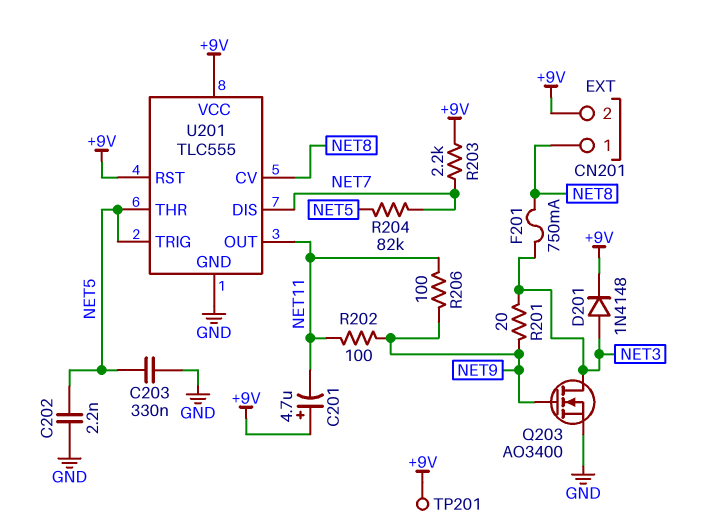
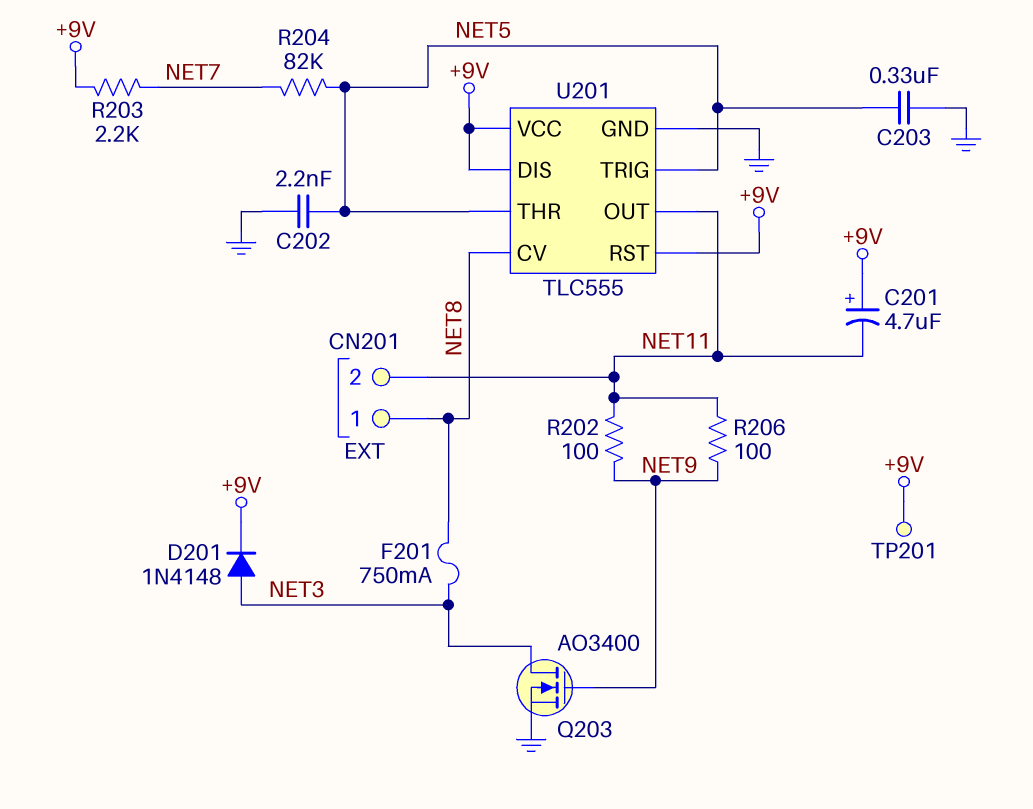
CN201 pin 2: +9V -> NET11
R201: 20 (NET3, NET9) -> none
U201 pin DIS: NET7 -> +9V

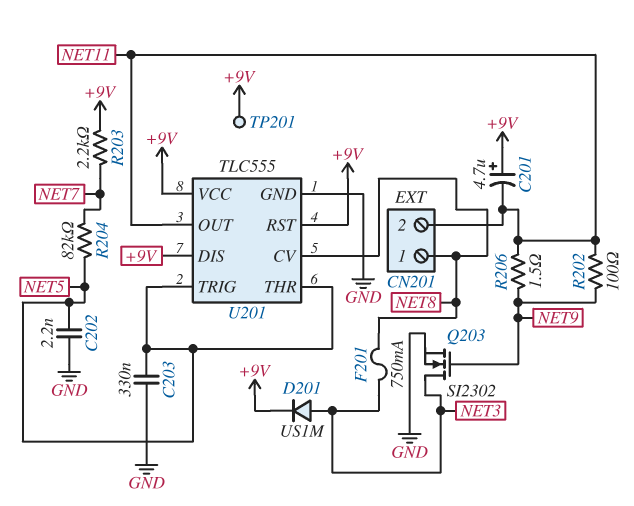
D201: diode 1N4148 (A NET3, K +9V) -> diode US1M (A NET3, K +9V)
Q203: NMOS AO3400 (G NET9, D NET3, S GND) -> NMOS SI2302 (G NET9, D NET3, S GND)
R206: 100 (NET9, NET11) -> 1.5 (NET9, NET11)

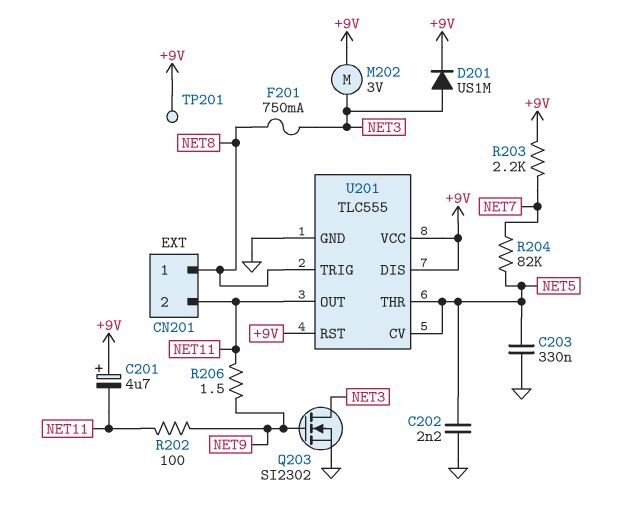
M202: none -> motor 3V (+9V, NET3)
U201 pin CV: NET8 -> NET5
U201 pin TRIG: NET5 -> NET8

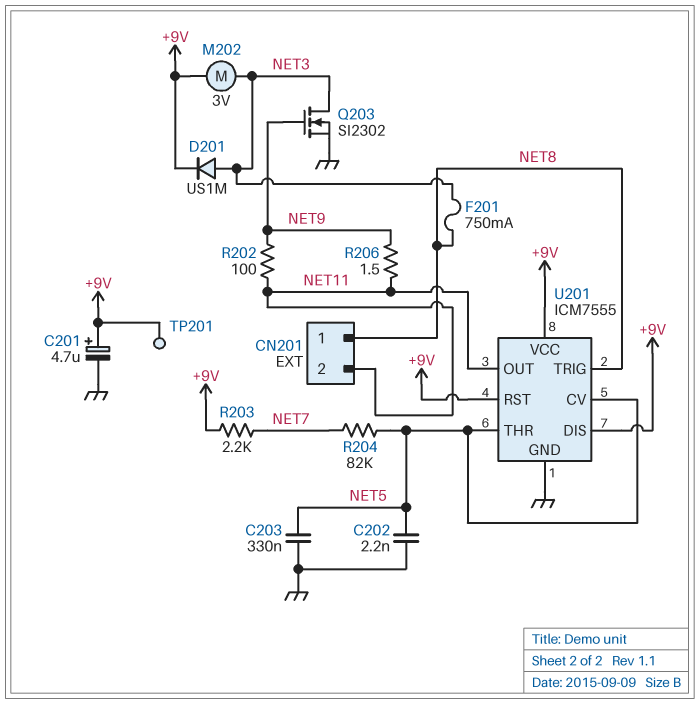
C201: 4.7uF (plus +9V, minus NET11) -> 4.7uF (plus +9V, minus GND)
U201: TLC555 -> ICM7555

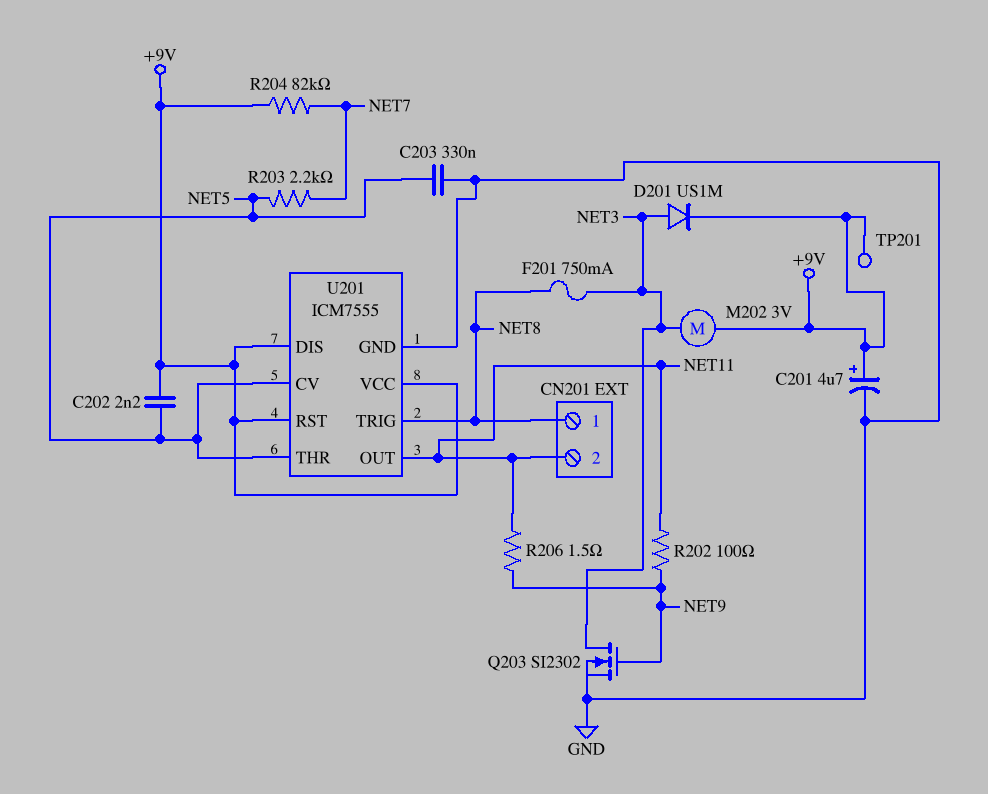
C202: 2.2nF (GND, NET5) -> 2.2nF (+9V, NET5)
R203: 2.2k (+9V, NET7) -> 2.2k (NET5, NET7)
R204: 82k (NET5, NET7) -> 82k (+9V, NET7)

